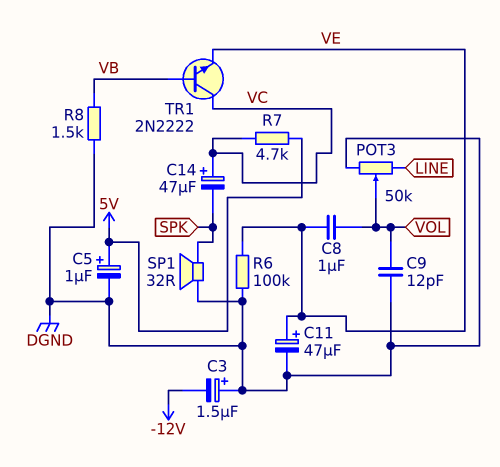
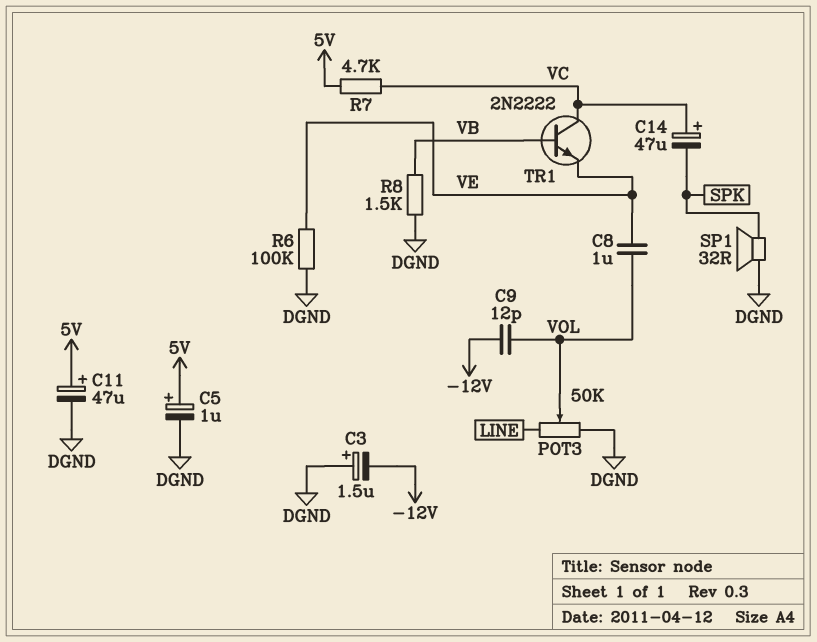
C9: 12pF (DGND, VOL) -> 12pF (-12V, VOL)
C11: 47uF (plus VE, minus DGND) -> 47uF (plus 5V, minus DGND)

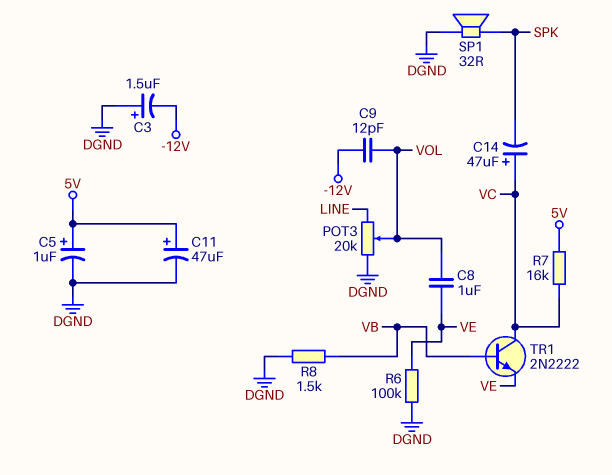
POT3: 50k (DGND, LINE, wiper VOL) -> 20k (DGND, LINE, wiper VOL)
R7: 4.7k (5V, VC) -> 16k (5V, VC)

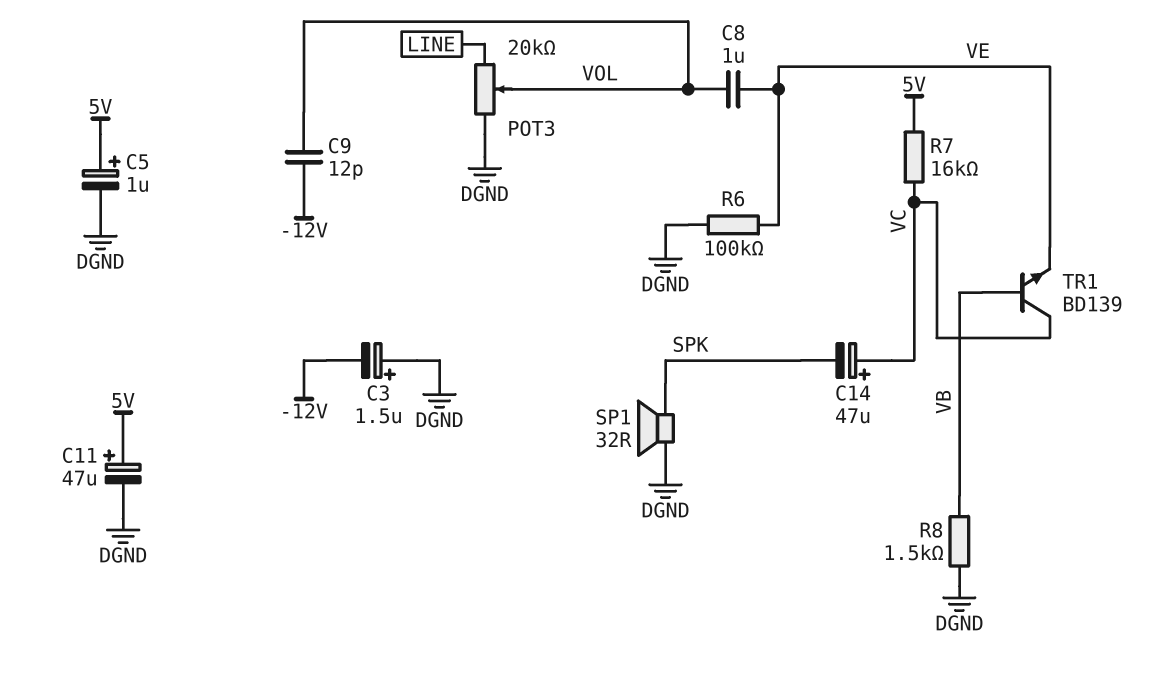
TR1: NPN 2N2222 (B VB, C VC, E VE) -> NPN BD139 (B VB, C VC, E VE)

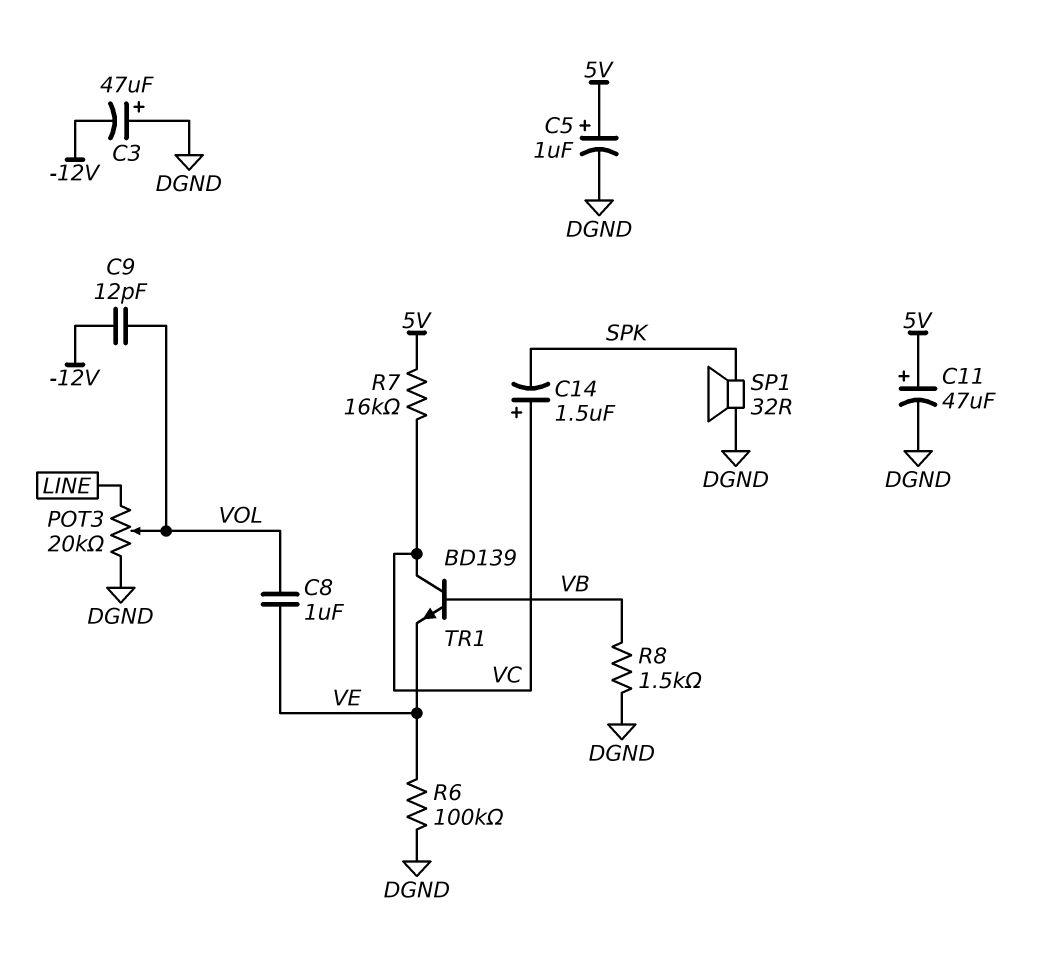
C3: 1.5uF (plus DGND, minus -12V) -> 47uF (plus DGND, minus -12V)
C14: 47uF (plus VC, minus SPK) -> 1.5uF (plus VC, minus SPK)

